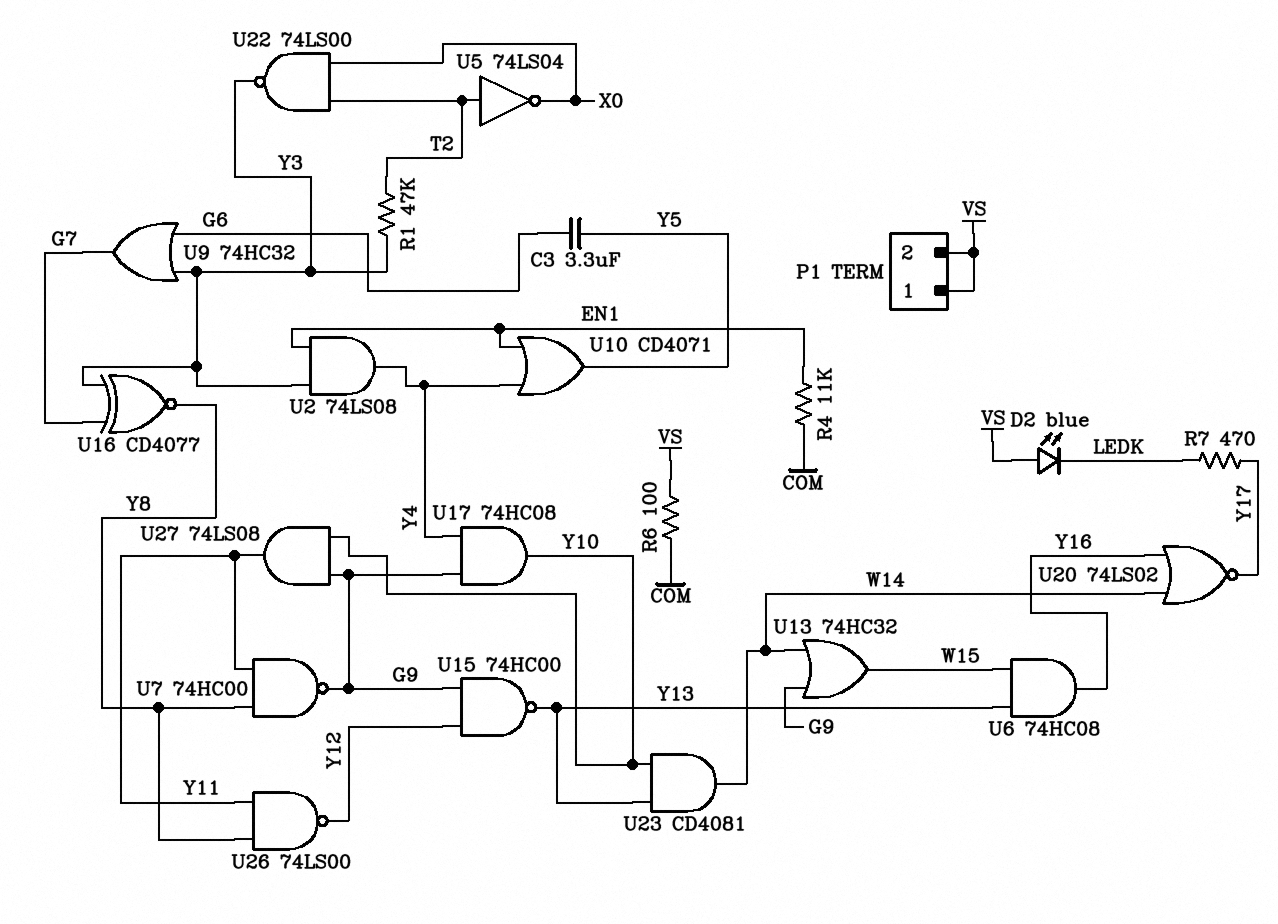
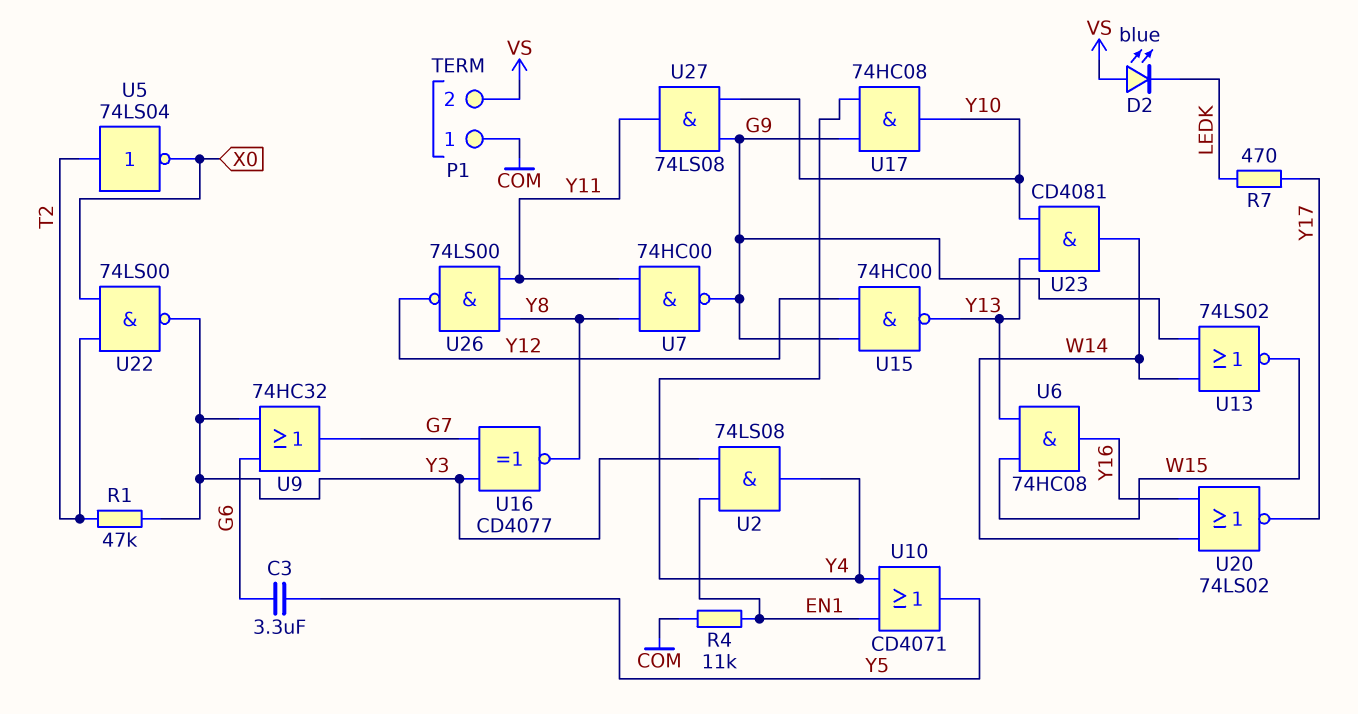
P1 pin 1: VS -> COM
R6: 100 (COM, VS) -> none
U13: OR 74HC32 (in G9, in W14, out W15) -> NOR 74LS02 (in G9, in W14, out W15)

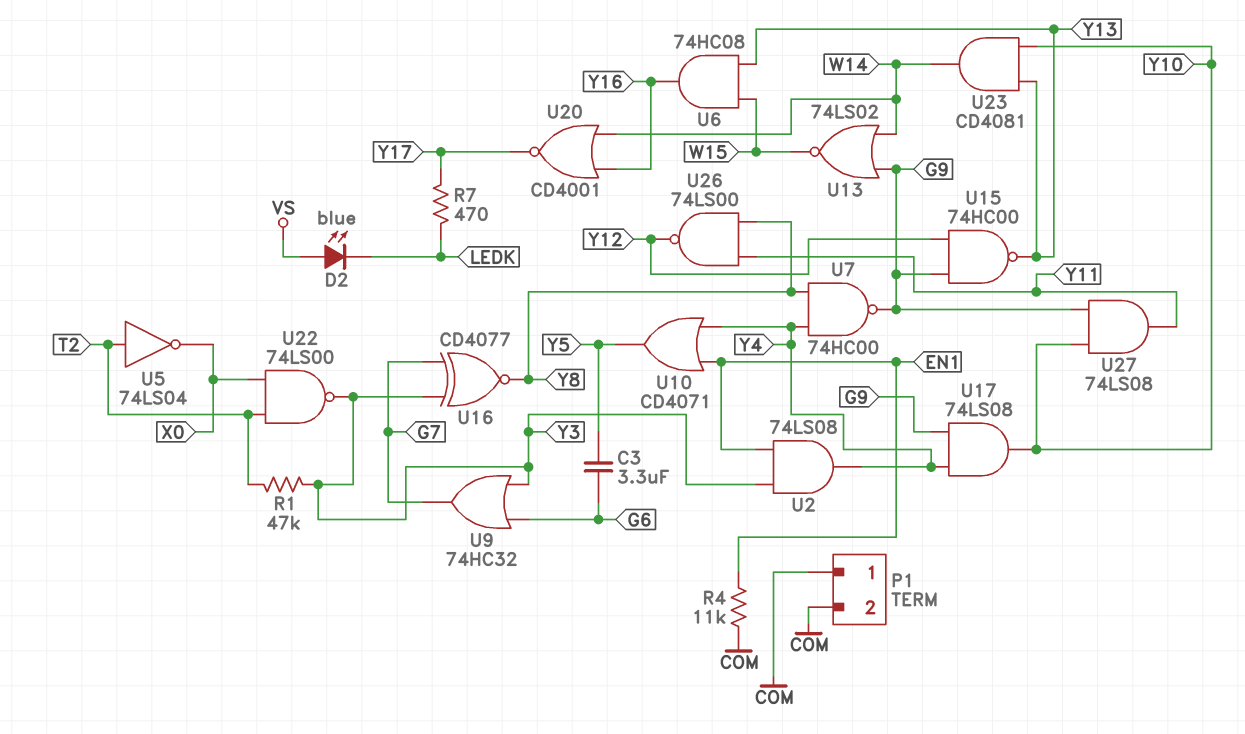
P1 pin 2: VS -> COM
U7: NAND 74HC00 (in Y8, in Y11, out G9) -> NAND 74HC00 (in Y4, in Y8, out G9)
U17: AND 74HC08 (in G9, in Y4, out Y10) -> AND 74LS08 (in G9, in Y4, out Y10)
U20: NOR 74LS02 (in W14, in Y16, out Y17) -> NOR CD4001 (in W14, in Y16, out Y17)

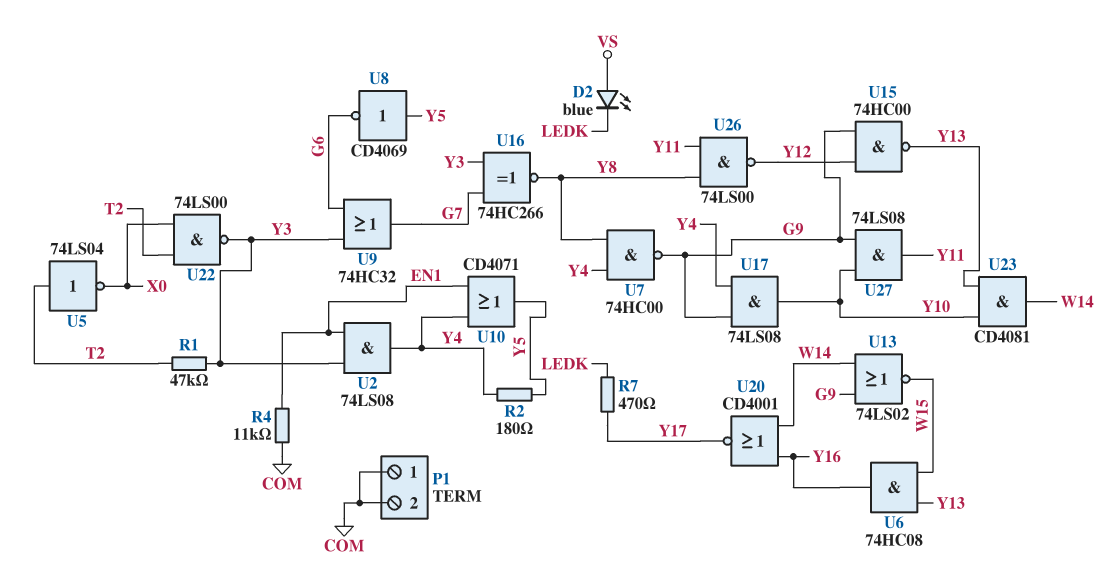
C3: 3.3uF (G6, Y5) -> none
R2: none -> 180 (Y4, Y5)
U8: none -> NOT CD4069 (in Y5, out G6)
U16: XNOR CD4077 (in G7, in Y3, out Y8) -> XNOR 74HC266 (in G7, in Y3, out Y8)

